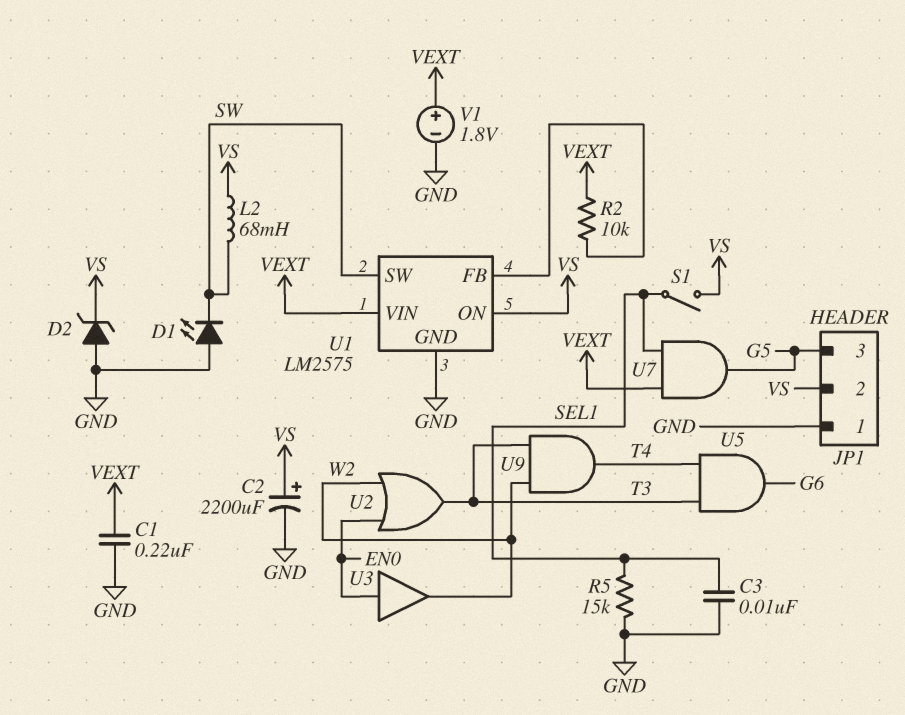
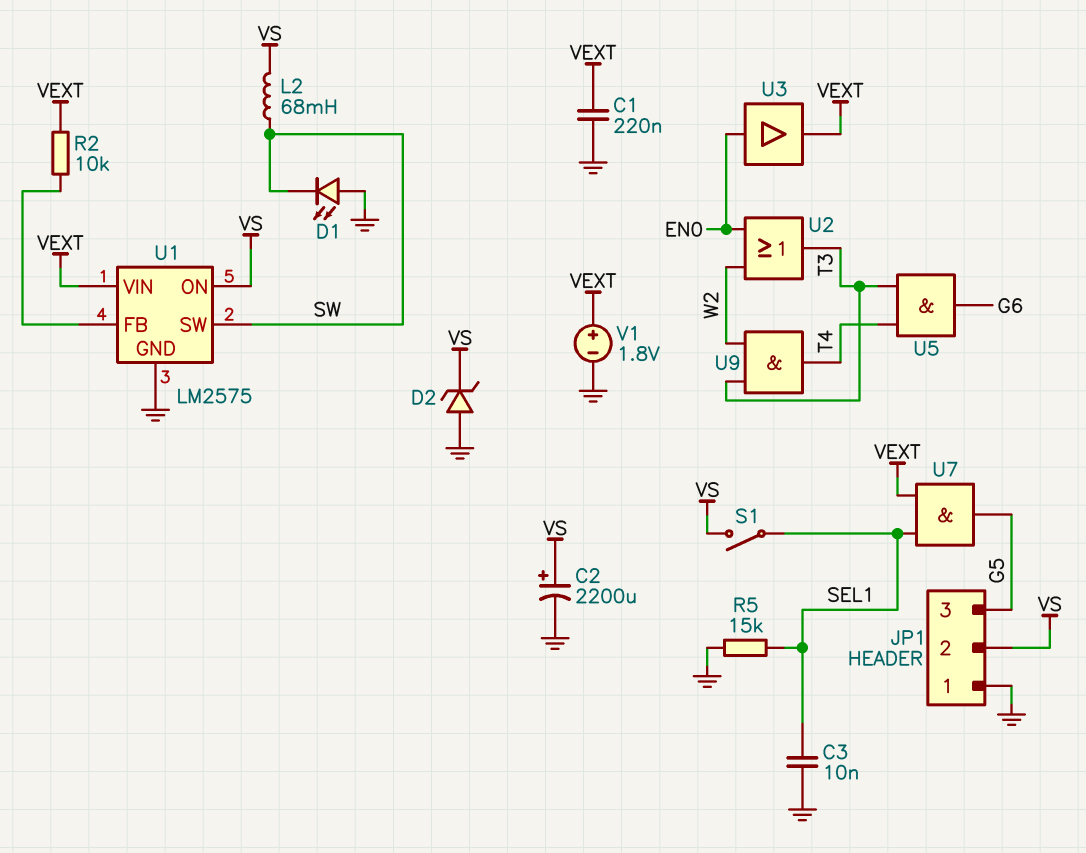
U3: buffer (in EN0, out W2) -> buffer (in EN0, out VEXT)

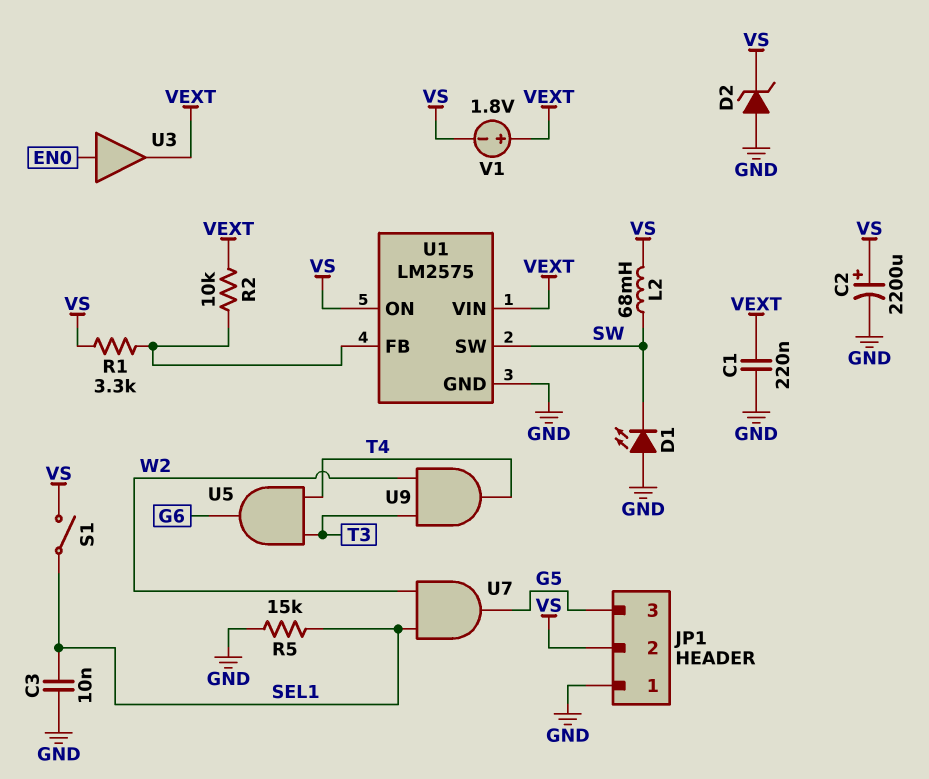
R1: none -> 3.3k (U1/FB, VS)
U2: OR (in EN0, in W2, out T3) -> none
U7: AND (in SEL1, in VEXT, out G5) -> AND (in SEL1, in W2, out G5)
V1: 1.8V (plus VEXT, minus GND) -> 1.8V (plus VEXT, minus VS)

